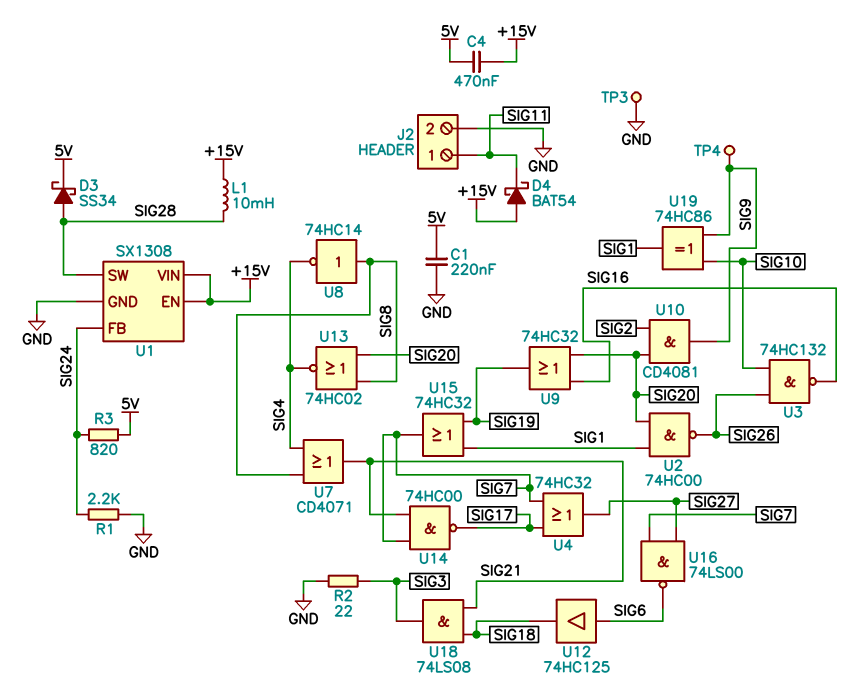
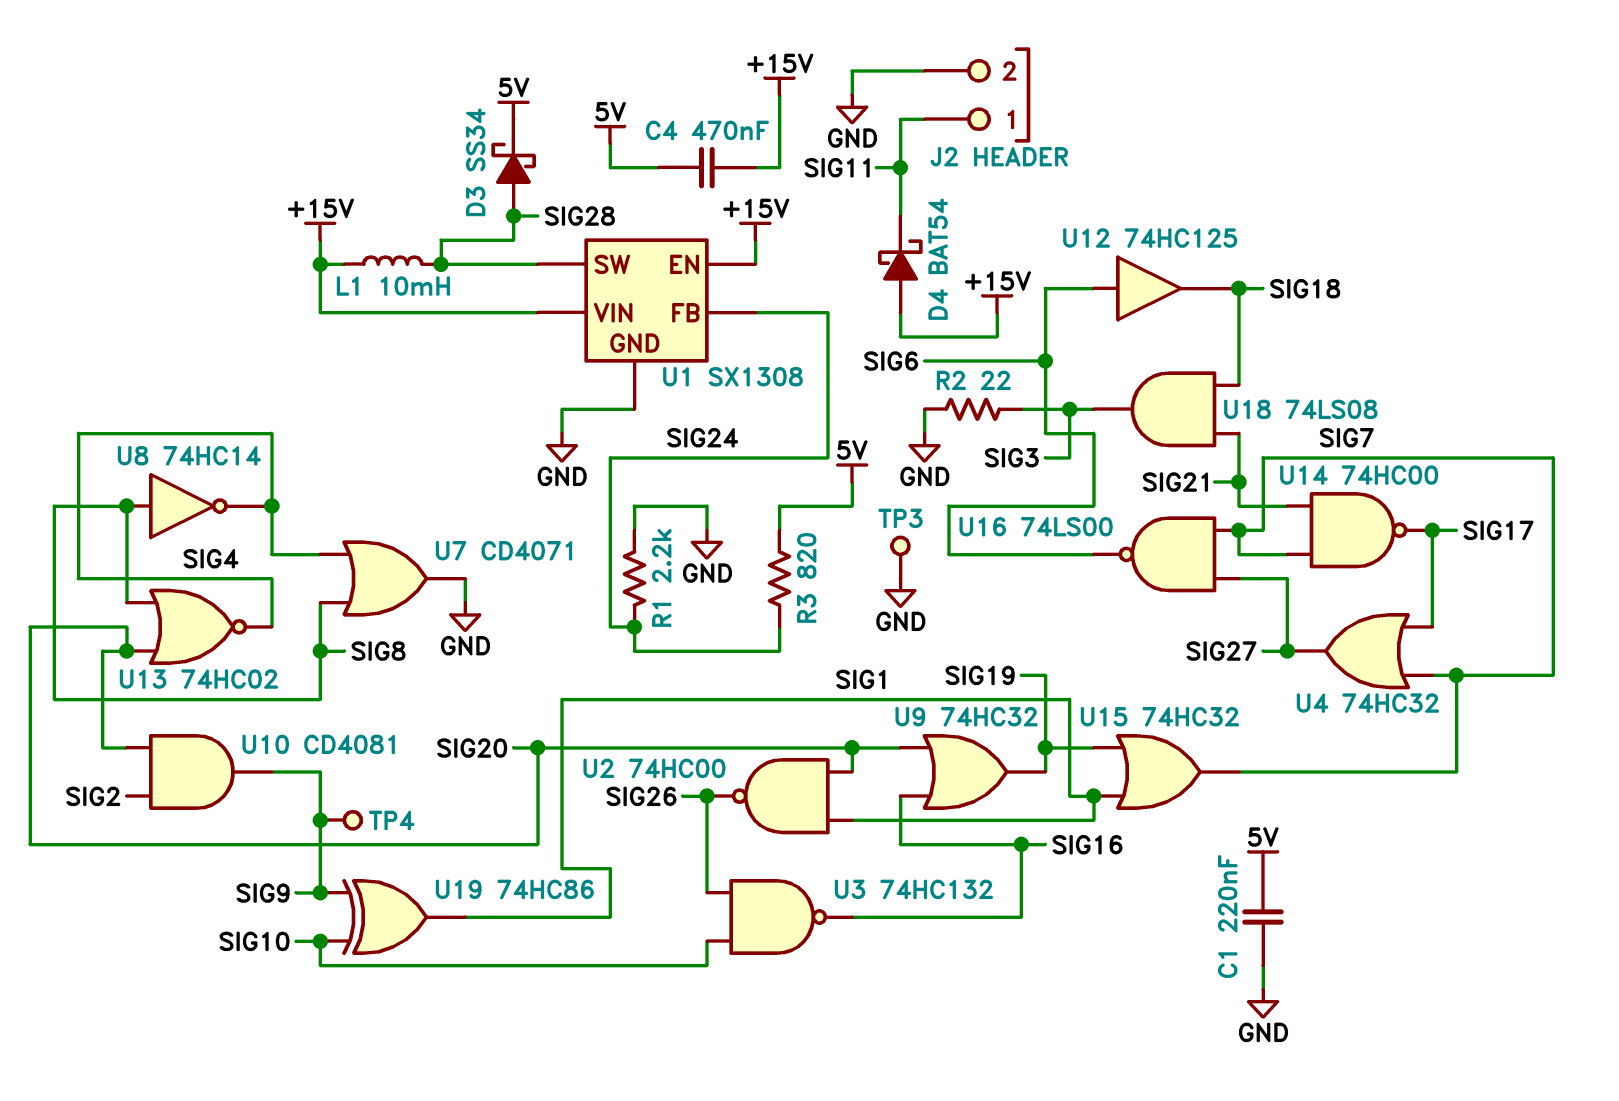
U7: OR CD4071 (in SIG4, in SIG8, out SIG21) -> OR CD4071 (in SIG4, in SIG8, out GND)

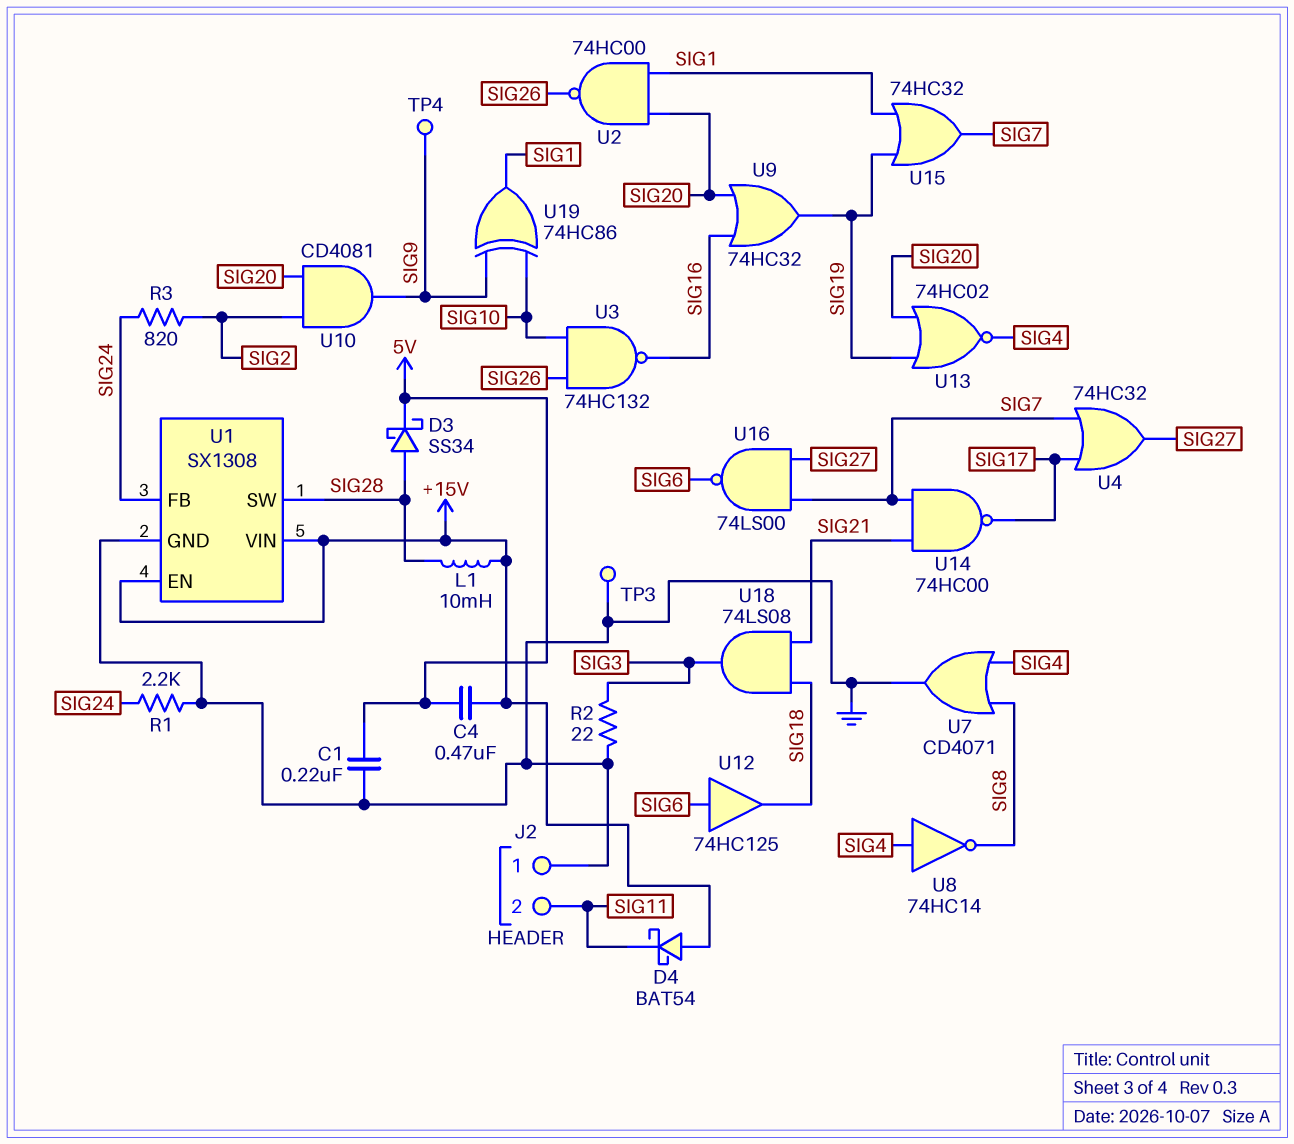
J2 pin 1: SIG11 -> GND
J2 pin 2: GND -> SIG11
R3: 820 (5V, SIG24) -> 820 (SIG2, SIG24)
U8: NOT 74HC14 (in SIG8, out SIG4) -> NOT 74HC14 (in SIG4, out SIG8)
U13: NOR 74HC02 (in SIG8, in SIG20, out SIG4) -> NOR 74HC02 (in SIG19, in SIG20, out SIG4)

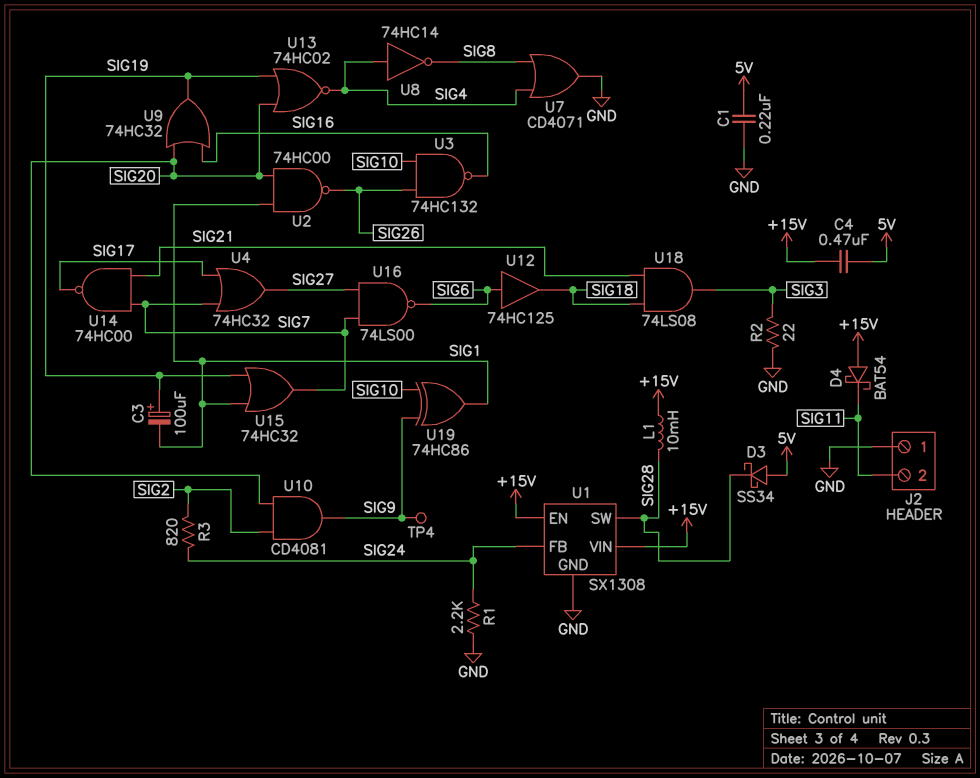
C3: none -> 100uF (plus SIG19, minus SIG1)
D3: schottky SS34 (A SIG28, K 5V) -> schottky SS34 (A 5V, K SIG28)
TP3: test point (GND) -> none

